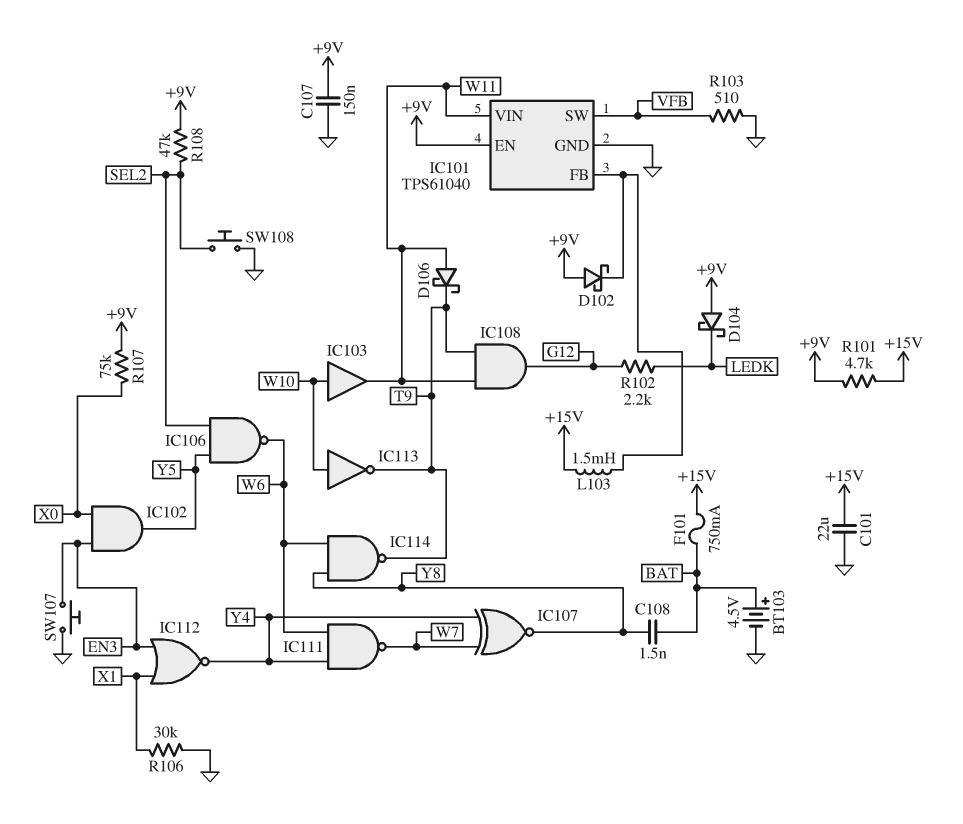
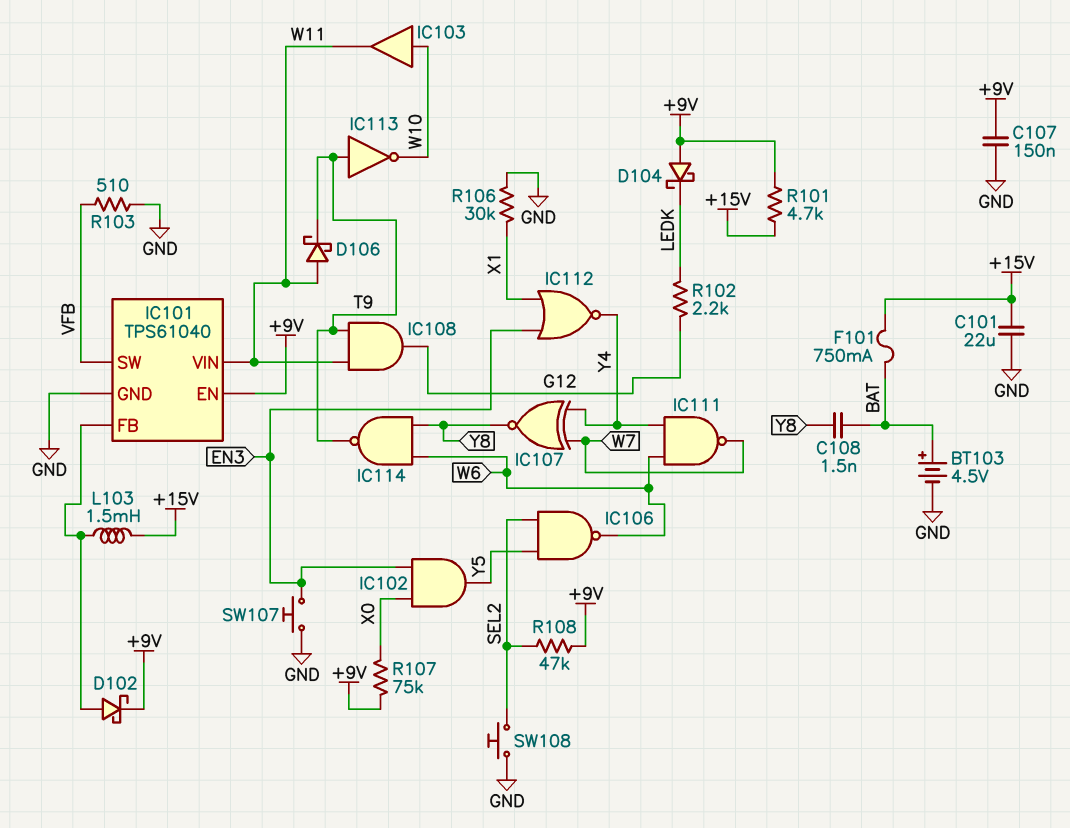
D102: schottky (A +9V, K IC101/FB) -> schottky (A IC101/FB, K +9V)
IC113: NOT (in W10, out T9) -> NOT (in T9, out W10)

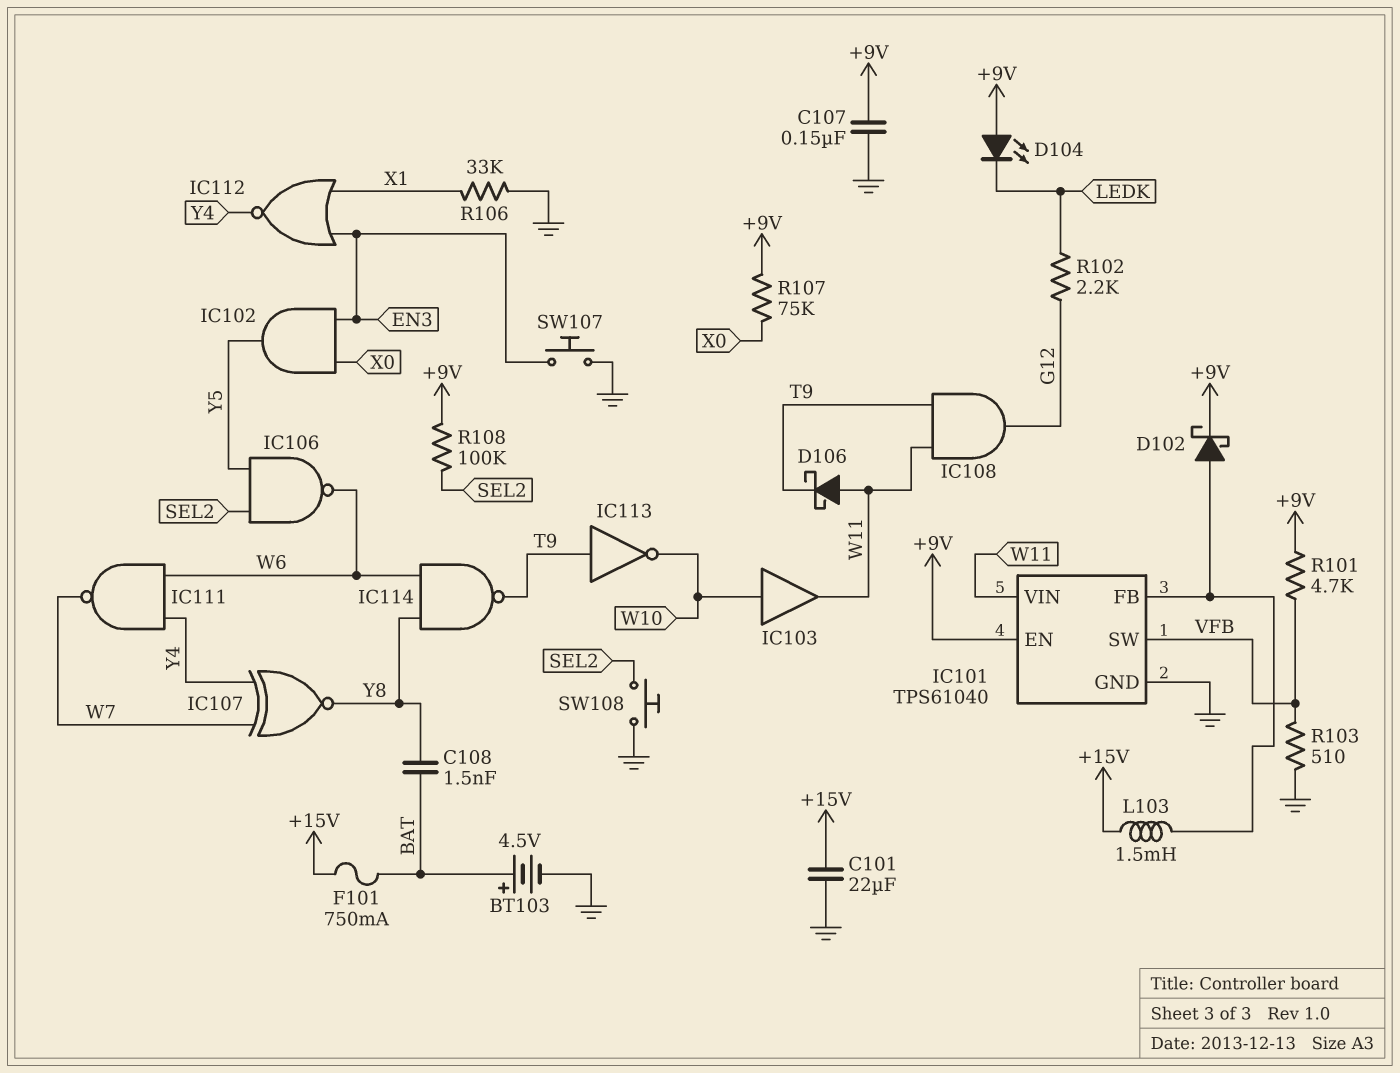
D104: schottky (A +9V, K LEDK) -> LED (A +9V, K LEDK)
R101: 4.7k (+9V, +15V) -> 4.7k (+9V, VFB)
R106: 30k (GND, X1) -> 33k (GND, X1)
R108: 47k (+9V, SEL2) -> 100k (+9V, SEL2)

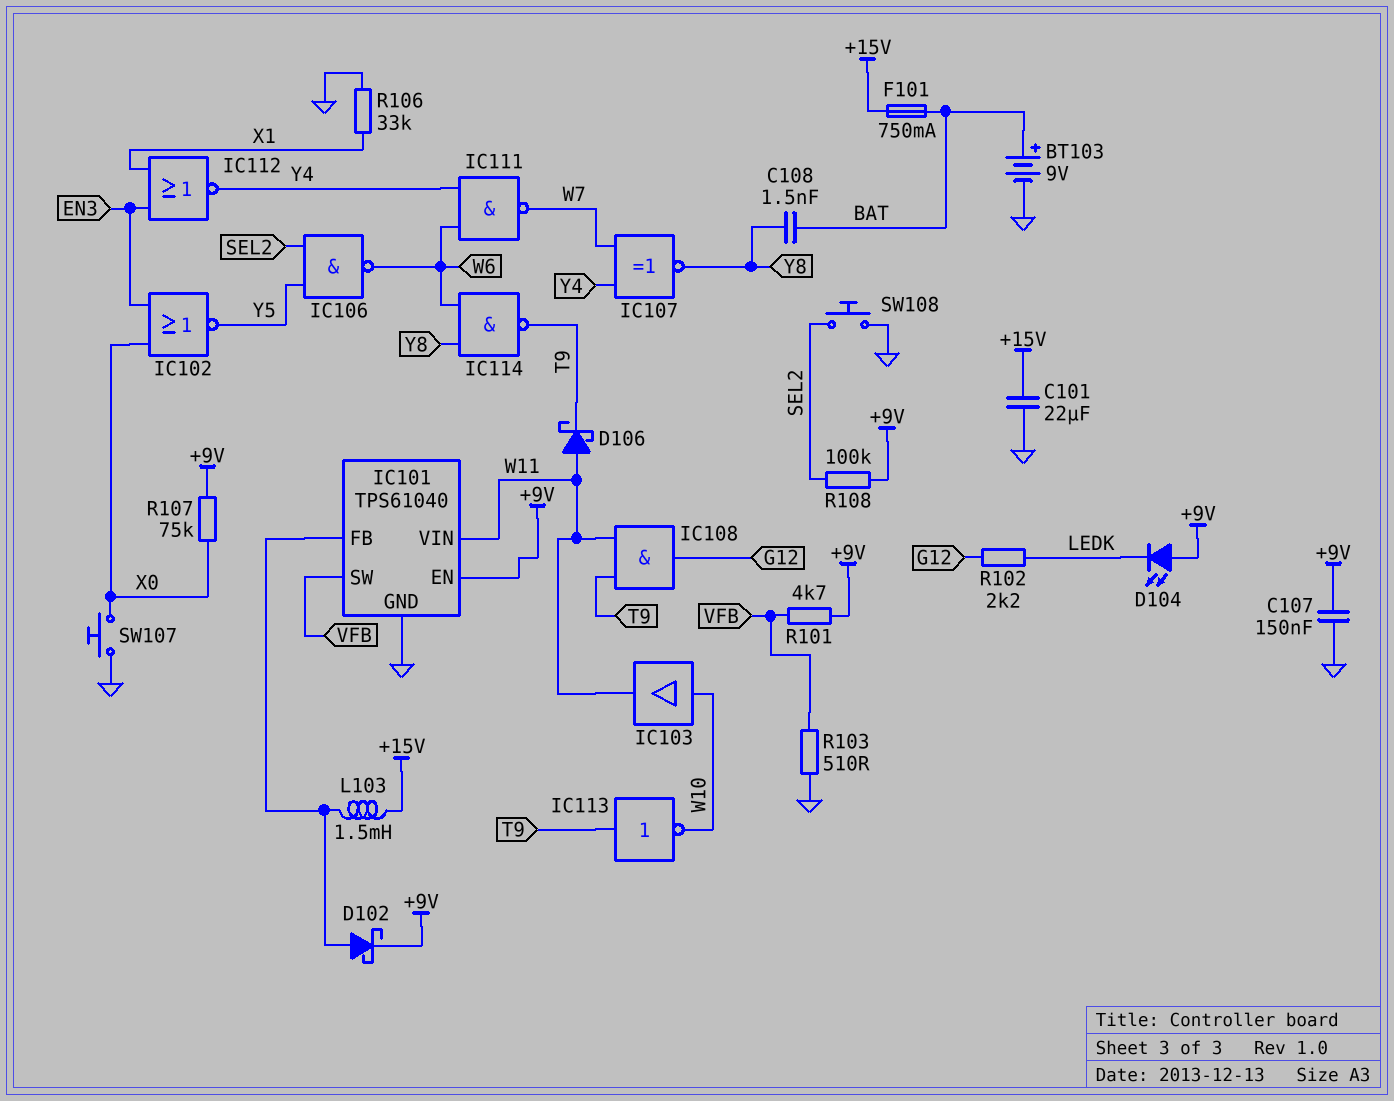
BT103: 4.5V (plus BAT, minus GND) -> 9V (plus BAT, minus GND)
IC102: AND (in EN3, in X0, out Y5) -> NOR (in EN3, in X0, out Y5)
SW107: button (EN3, GND) -> button (GND, X0)

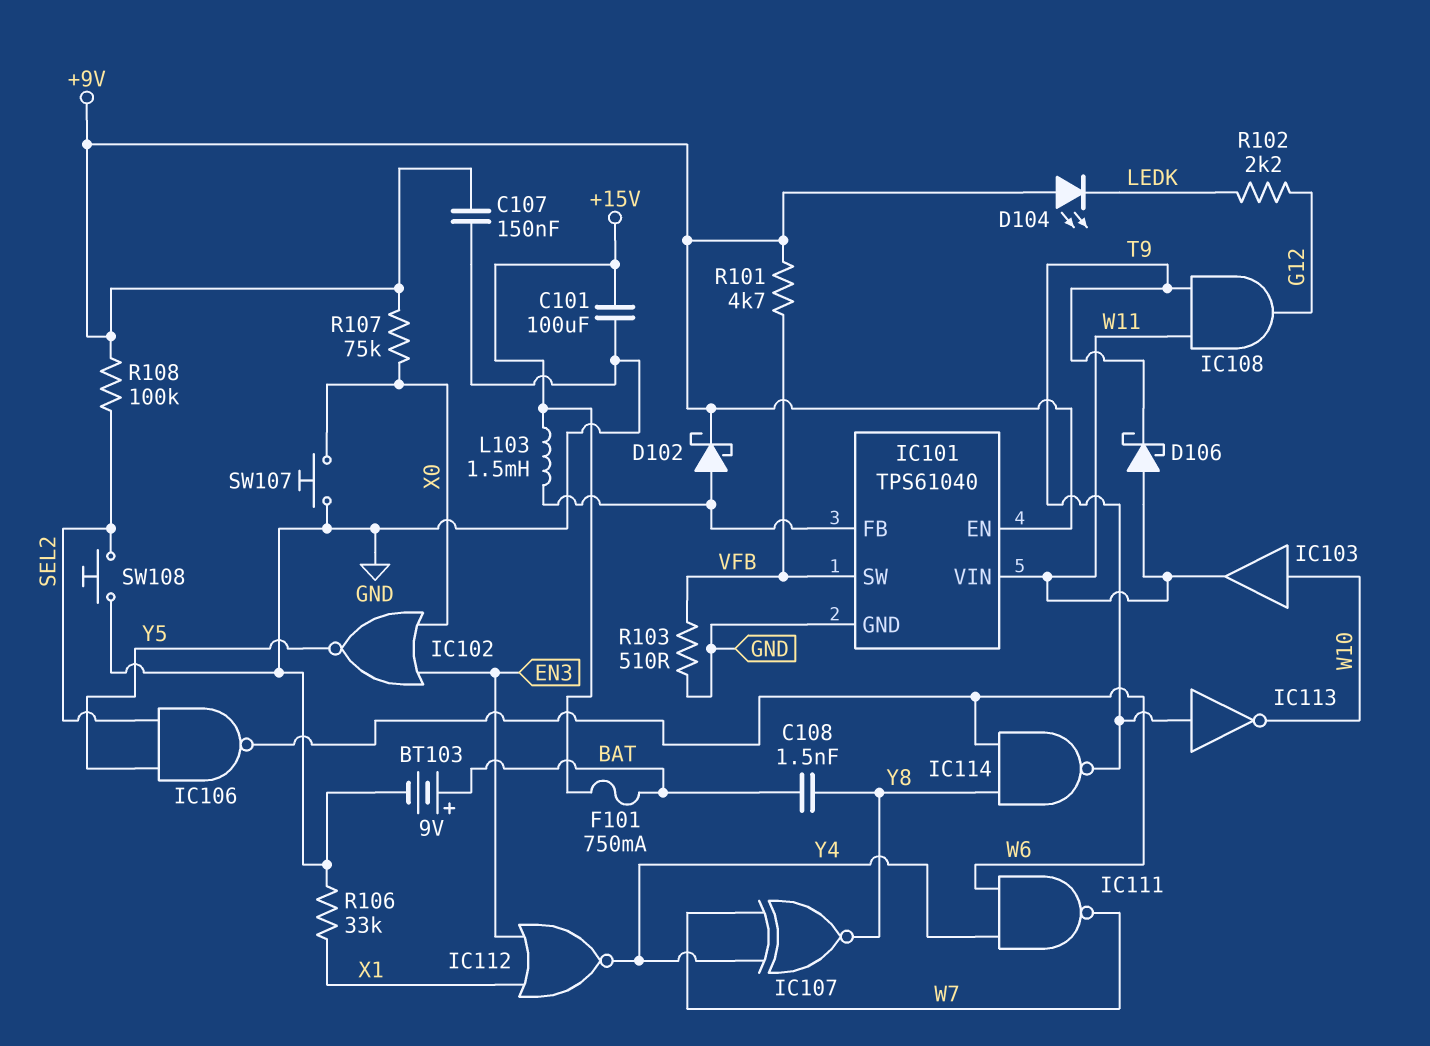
C101: 22uF (+15V, GND) -> 100uF (+15V, GND)

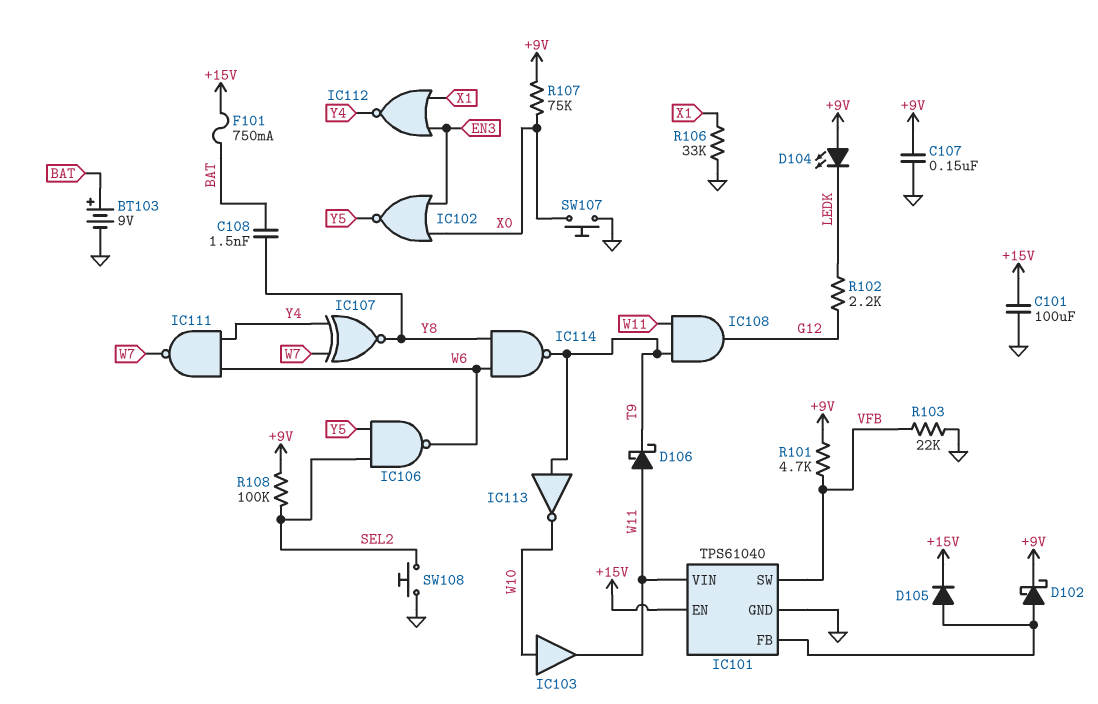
D105: none -> diode (A IC101/FB, K +15V)
IC101 pin EN: +9V -> +15V
L103: 1.5mH (+15V, IC101/FB) -> none
R103: 510 (GND, VFB) -> 22k (GND, VFB)

